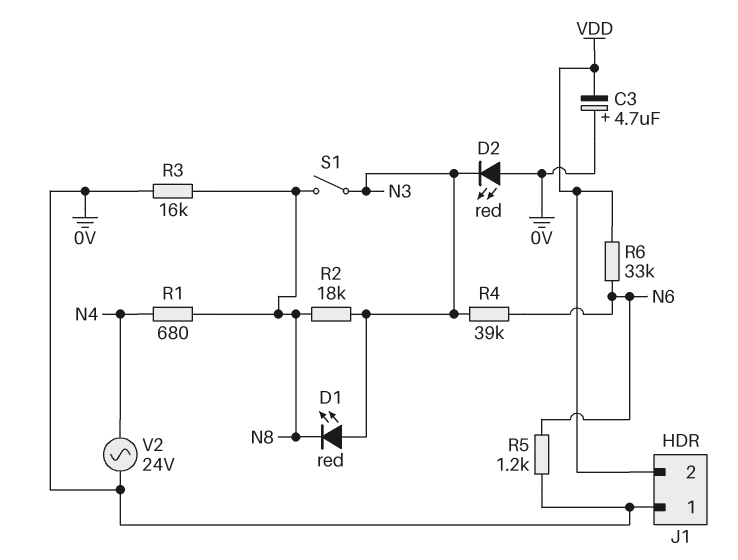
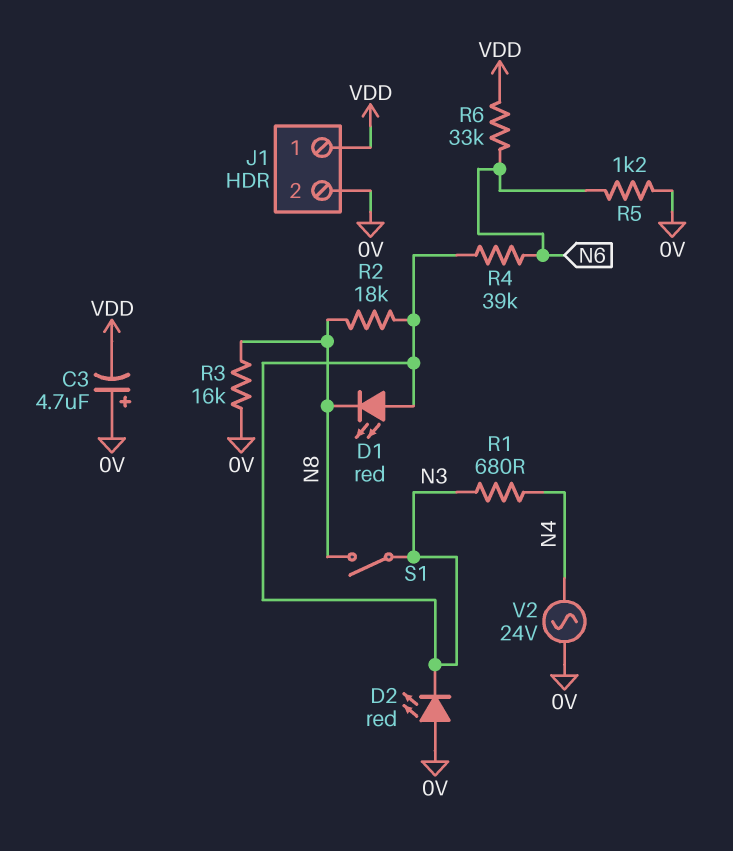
J1 pin 1: 0V -> VDD
J1 pin 2: VDD -> 0V
R1: 680 (N4, N8) -> 680 (N3, N4)

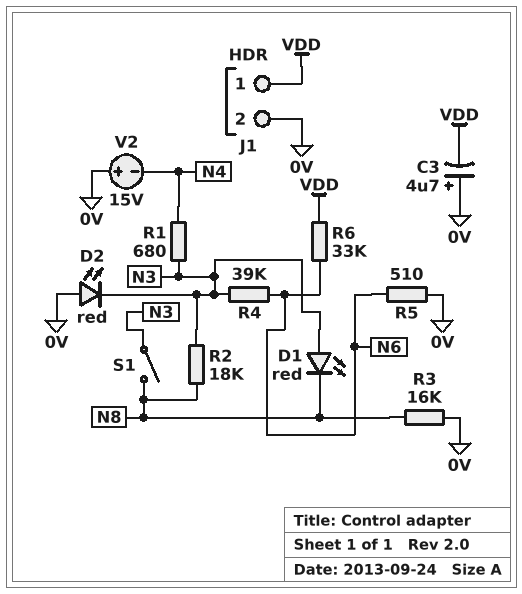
R5: 1.2k (0V, N6) -> 510 (0V, N6)
V2: AC 24V (0V, N4) -> 15V (plus 0V, minus N4)

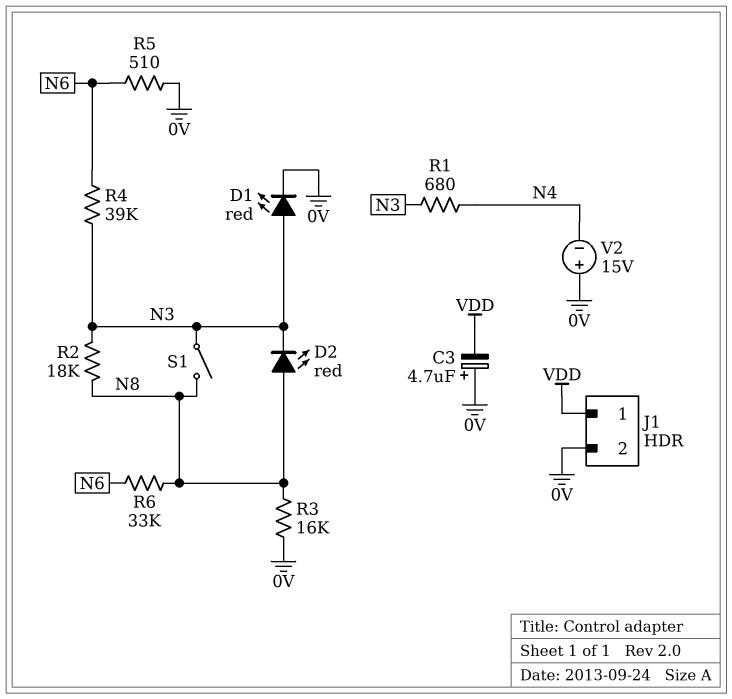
D1: LED red (A N3, K N8) -> LED red (A N3, K 0V)
D2: LED red (A 0V, K N3) -> LED red (A N8, K N3)
R6: 33k (N6, VDD) -> 33k (N6, N8)

